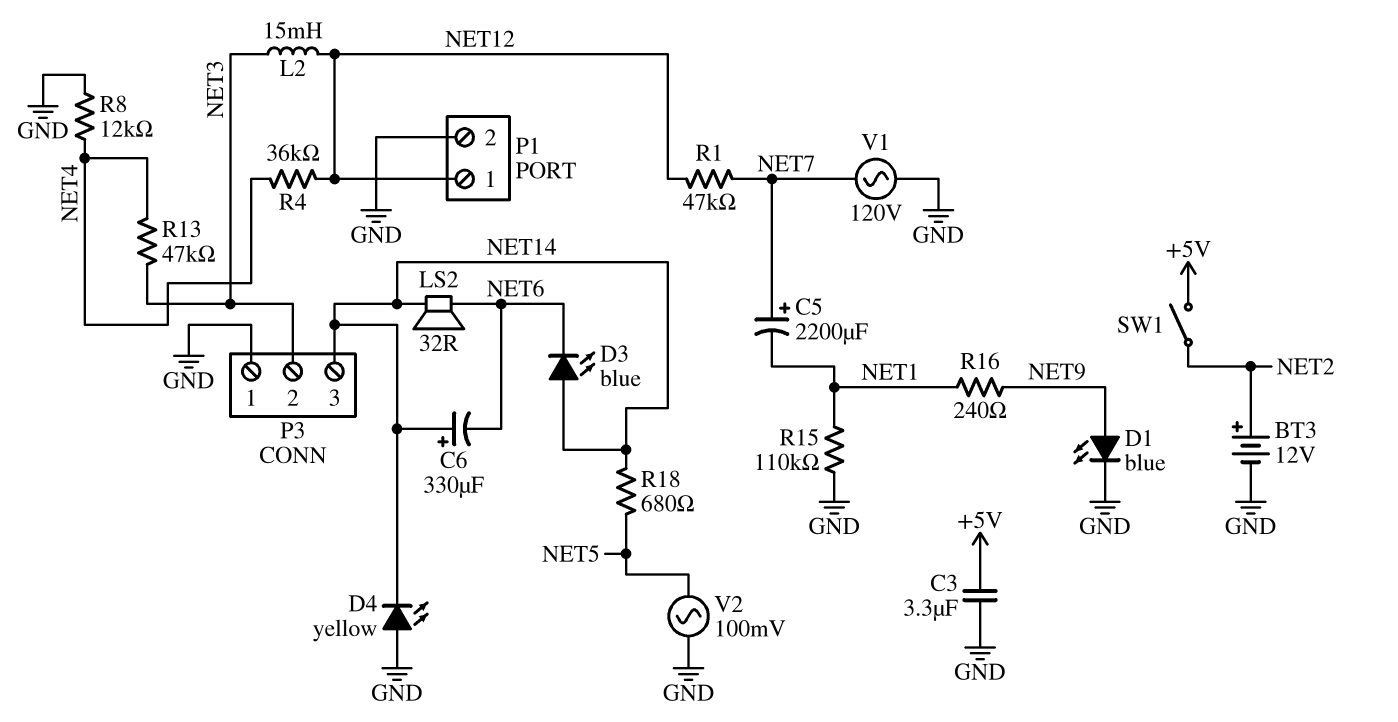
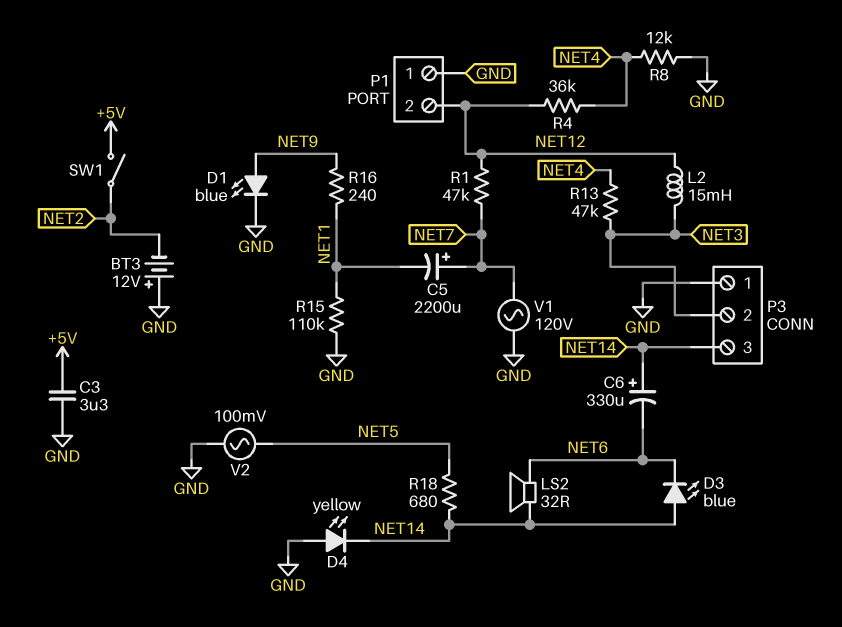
BT3: 12V (plus NET2, minus GND) -> 12V (plus GND, minus NET2)
P1 pin 1: NET12 -> GND
P1 pin 2: GND -> NET12

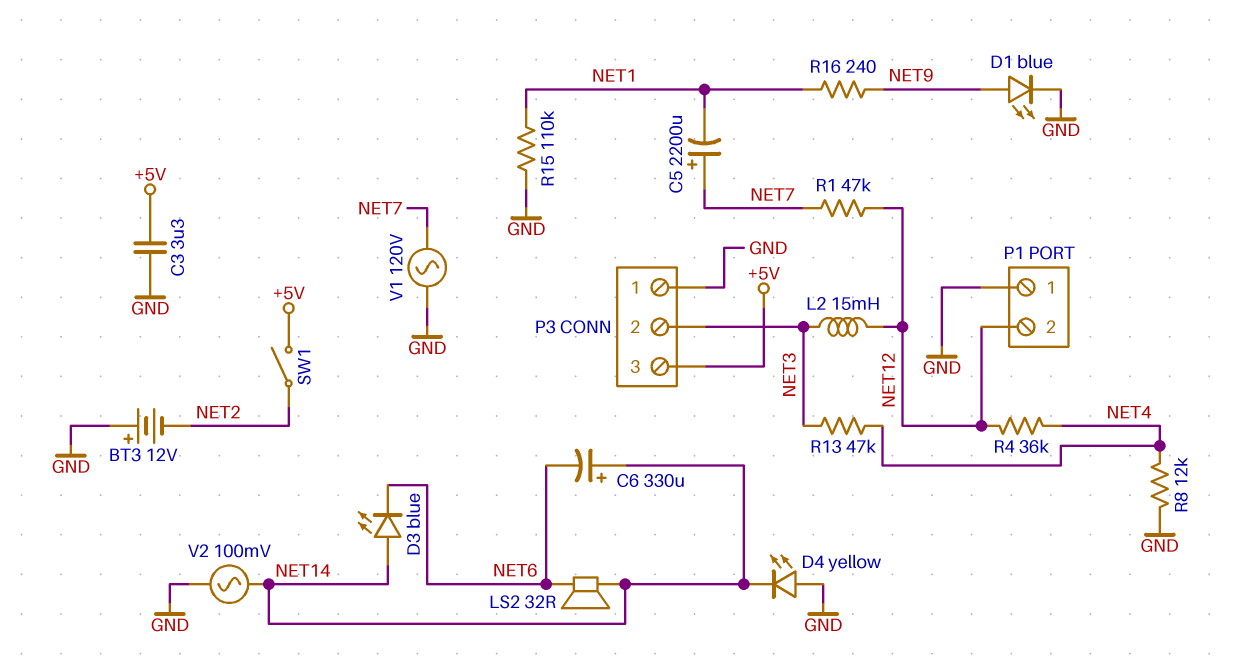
P3 pin 3: NET14 -> +5V
R18: 680 (NET5, NET14) -> none
V2: AC 100mV (GND, NET5) -> AC 100mV (GND, NET14)

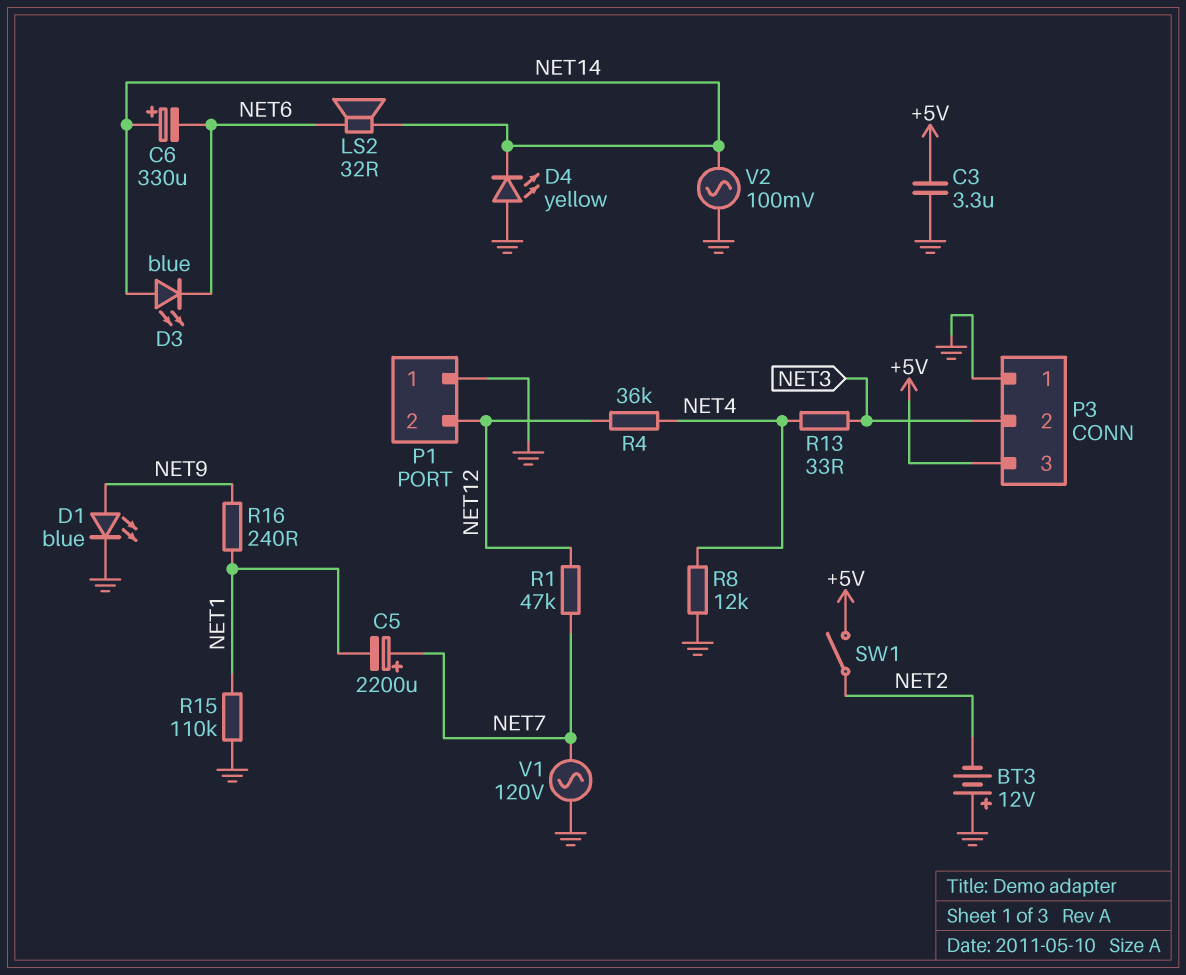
L2: 15mH (NET3, NET12) -> none
R13: 47k (NET3, NET4) -> 33 (NET3, NET4)

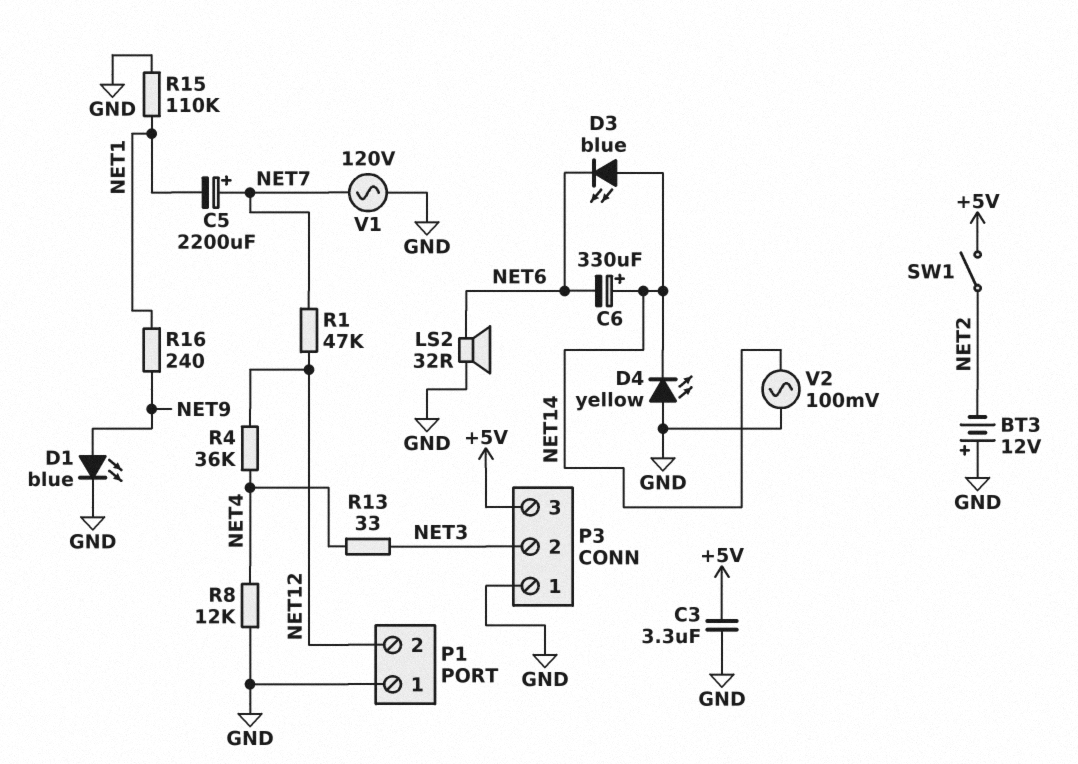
LS2: speaker 32R (NET6, NET14) -> speaker 32R (GND, NET6)

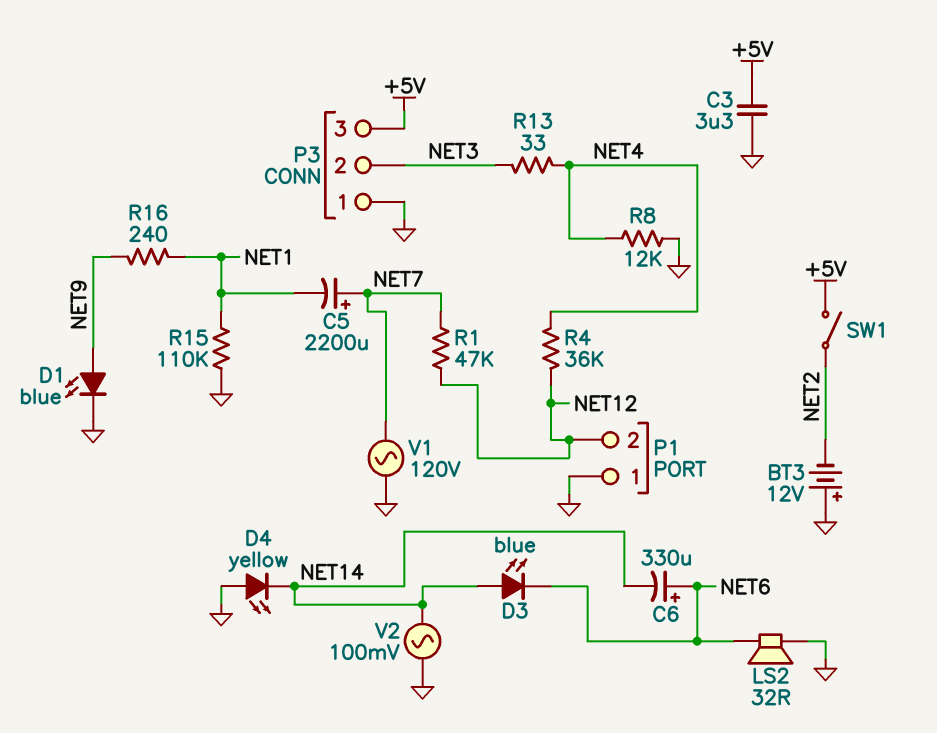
C6: 330uF (plus NET14, minus NET6) -> 330uF (plus NET6, minus NET14)

